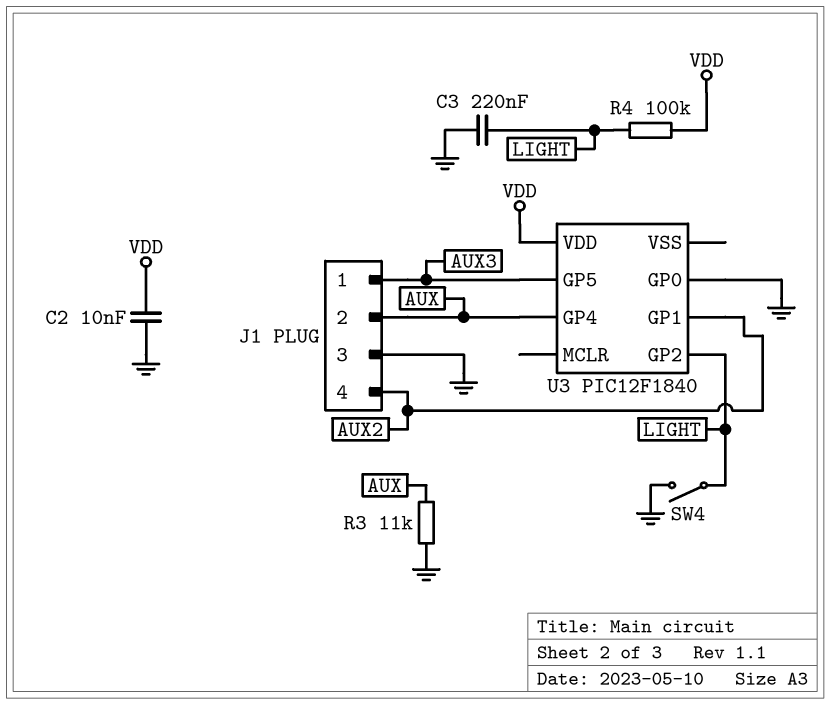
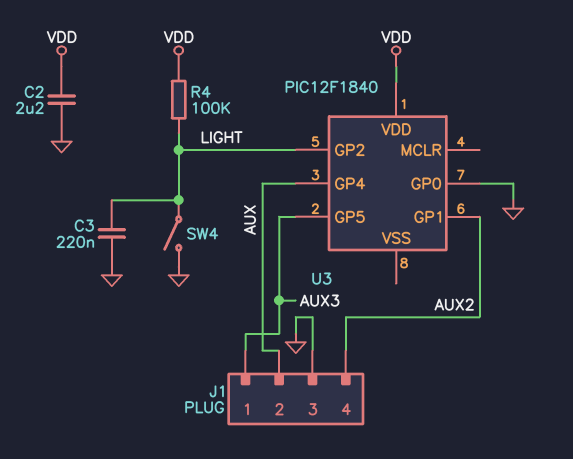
C2: 10nF (GND, VDD) -> 2.2uF (GND, VDD)
R3: 11k (AUX, GND) -> none

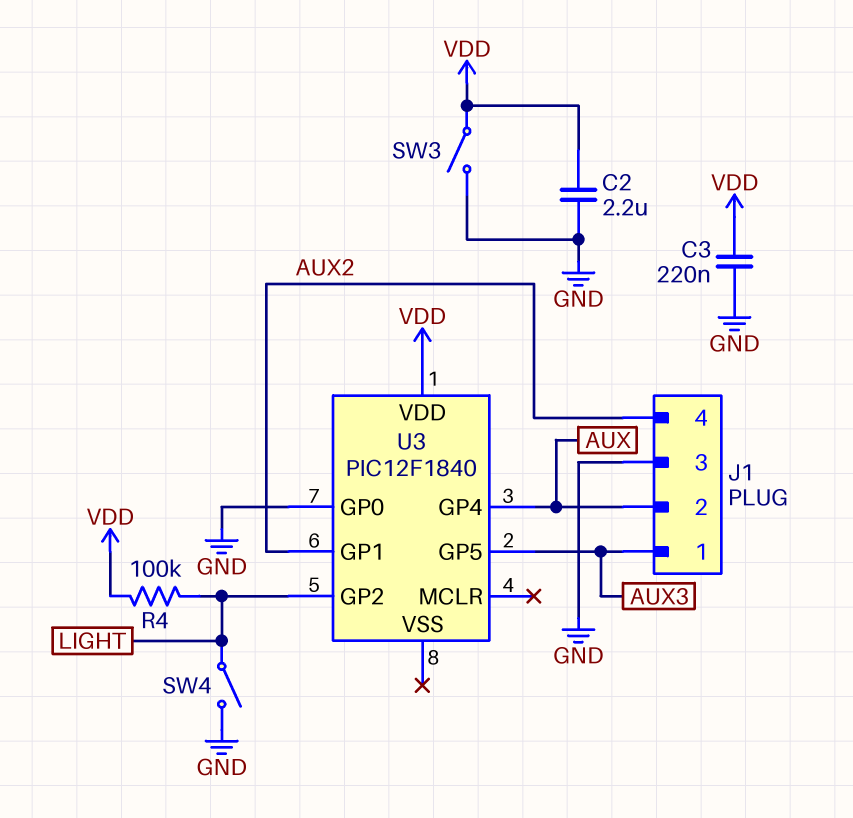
C3: 220nF (GND, LIGHT) -> 220nF (GND, VDD)
SW3: none -> switch (GND, VDD)

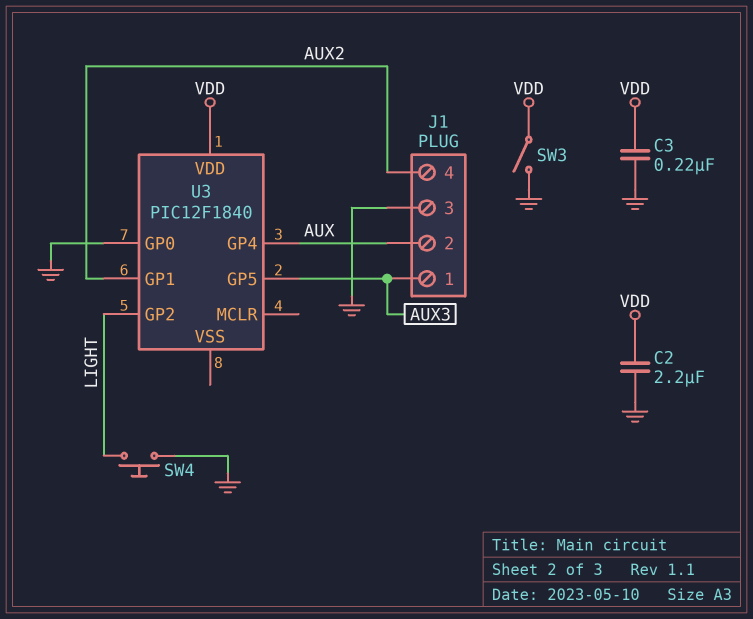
R4: 100k (LIGHT, VDD) -> none
SW4: switch (GND, LIGHT) -> button (GND, LIGHT)

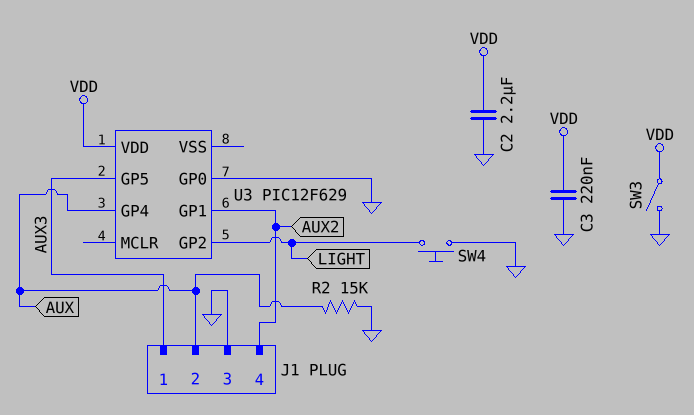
R2: none -> 15k (AUX, GND)
U3: PIC12F1840 -> PIC12F629

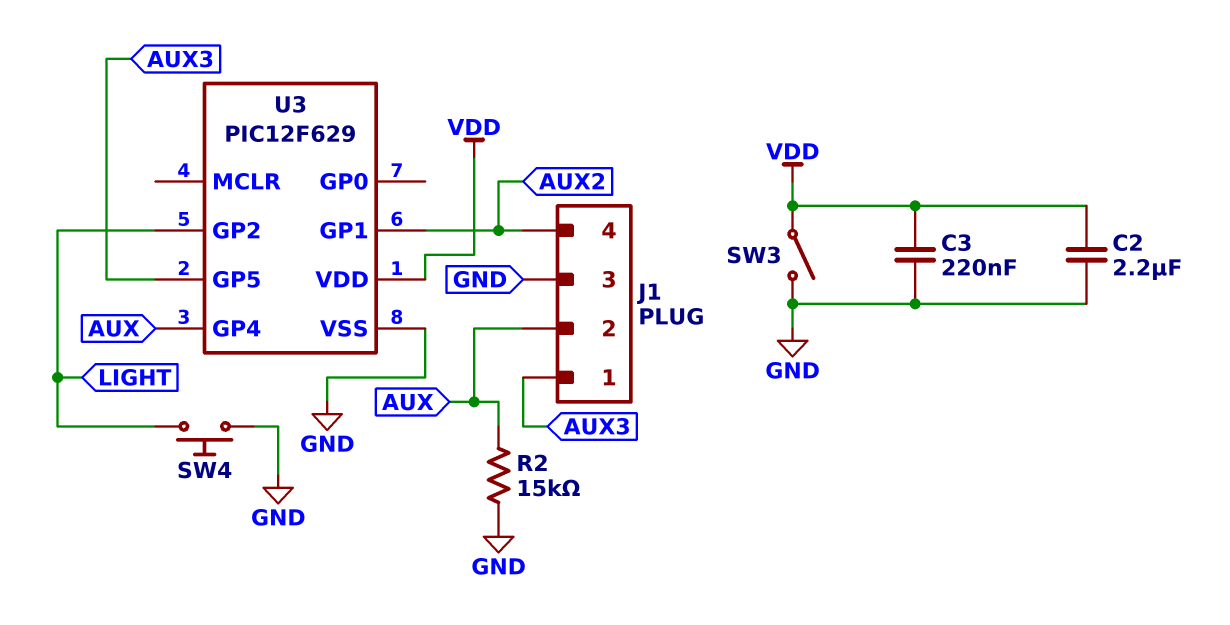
U3 pin GP0: GND -> none
U3 pin VSS: none -> GND

